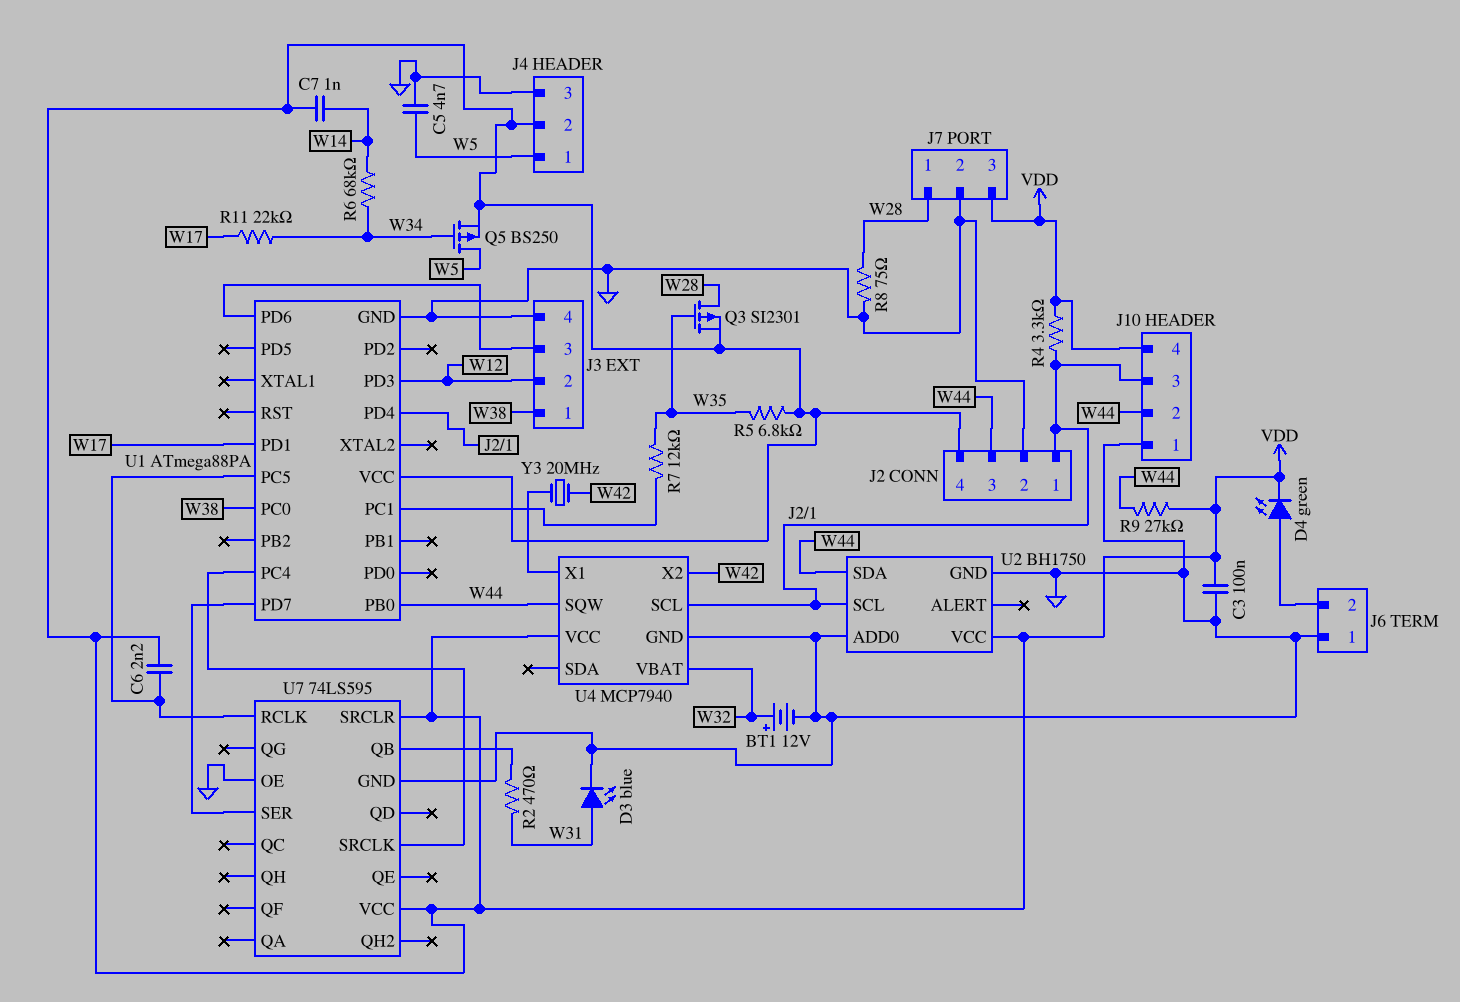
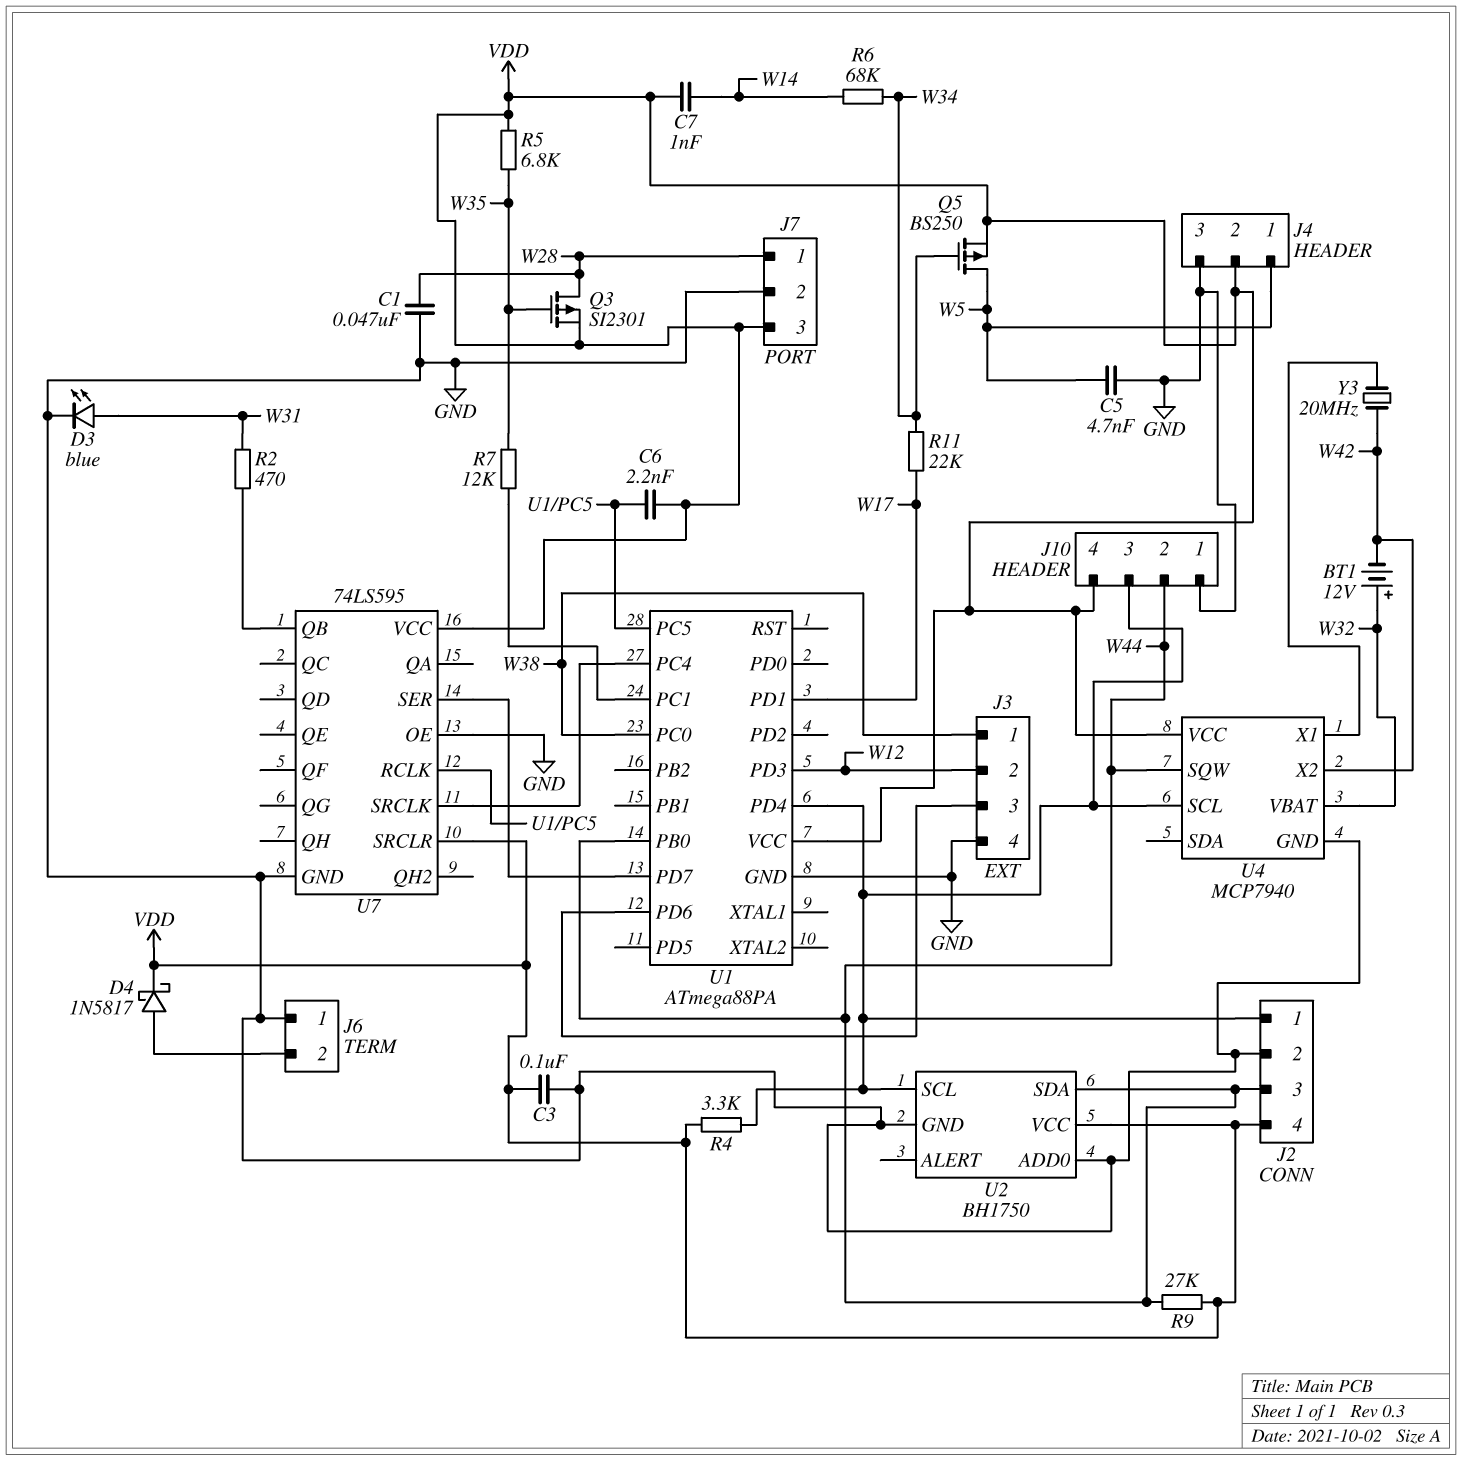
BT1: 12V (plus W32, minus GND) -> 12V (plus W32, minus W42)
C1: none -> 47nF (GND, W28)
D4: LED green (A J6/2, K VDD) -> schottky 1N5817 (A J6/2, K VDD)
R8: 75 (GND, W28) -> none

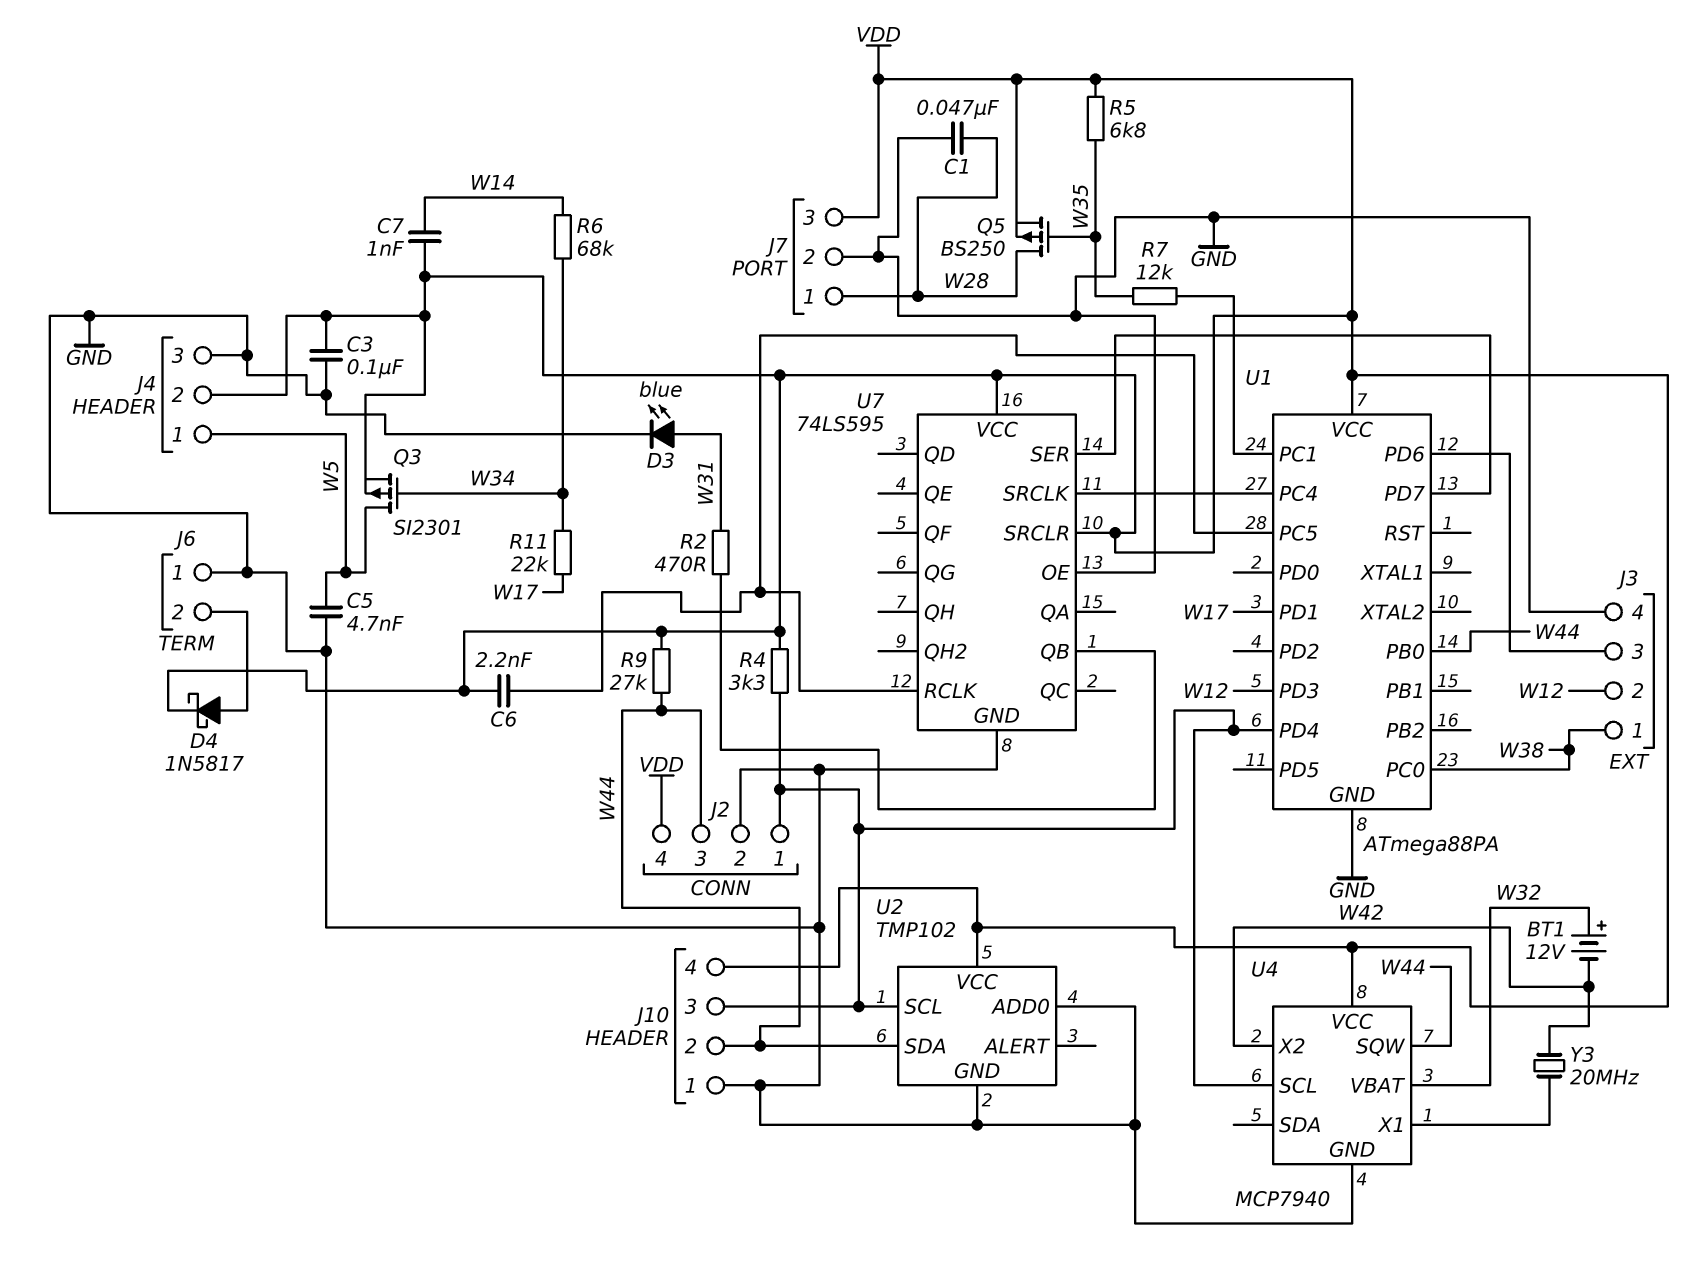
Q3: PMOS SI2301 (G W35, D W28, S VDD) -> PMOS SI2301 (G W34, D W5, S VDD)
Q5: PMOS BS250 (G W34, D W5, S VDD) -> PMOS BS250 (G W35, D W28, S VDD)
U2: BH1750 -> TMP102

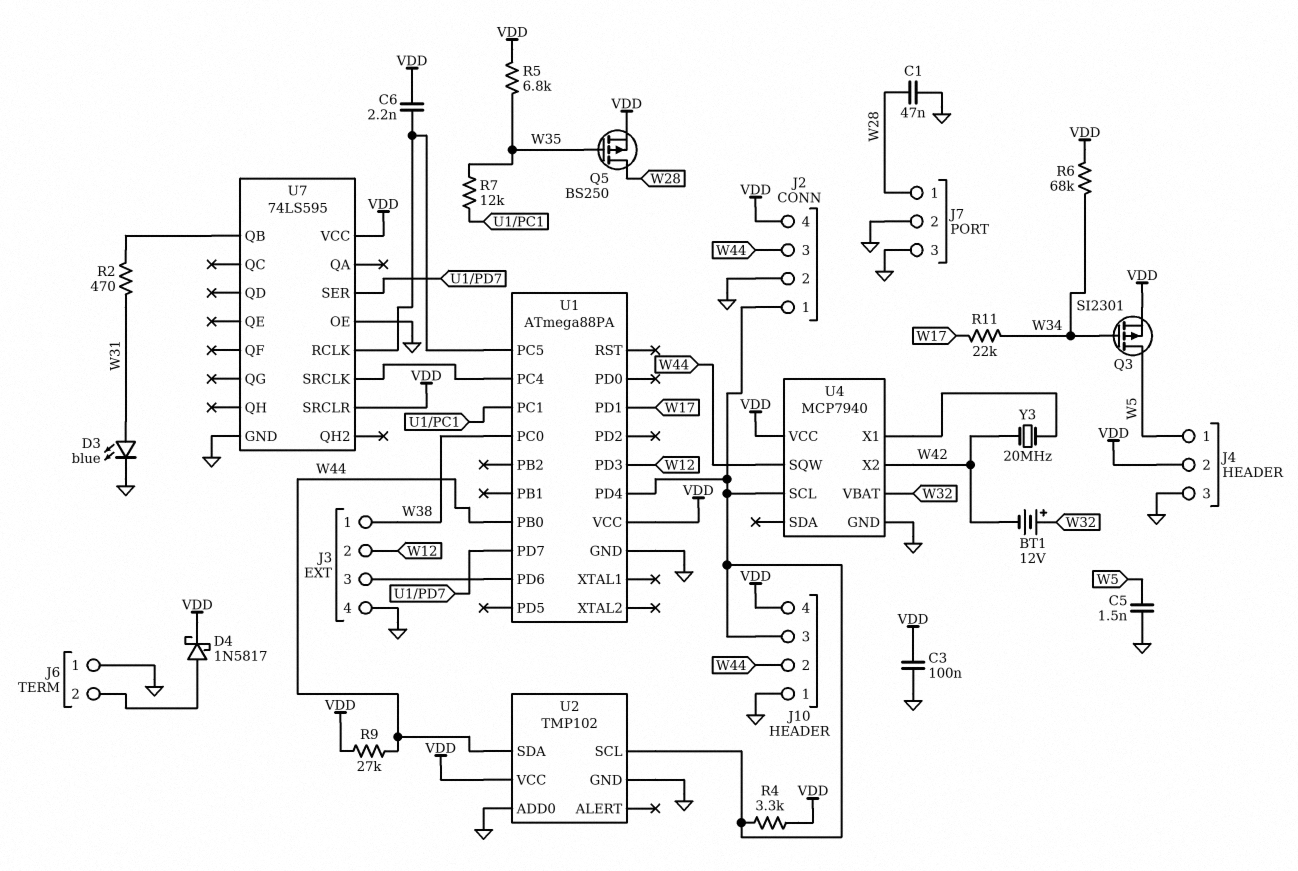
C5: 4.7nF (GND, W5) -> 1.5nF (GND, W5)
C7: 1nF (VDD, W14) -> none
J7 pin 3: VDD -> GND
R6: 68k (W14, W34) -> 68k (VDD, W34)

